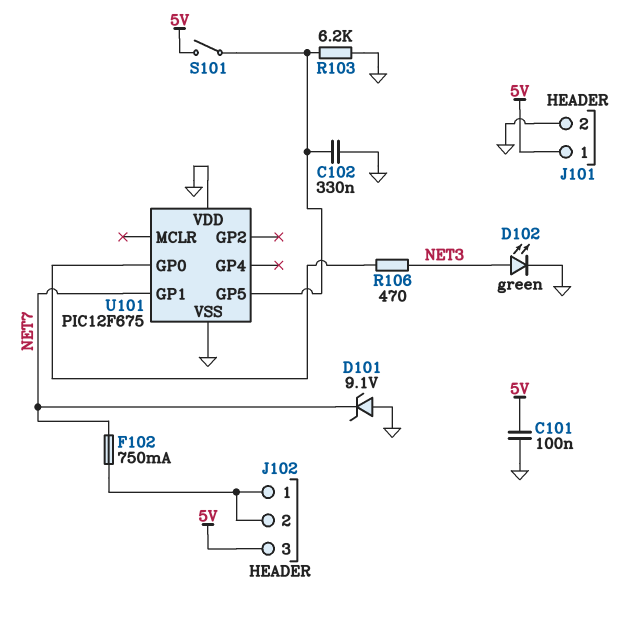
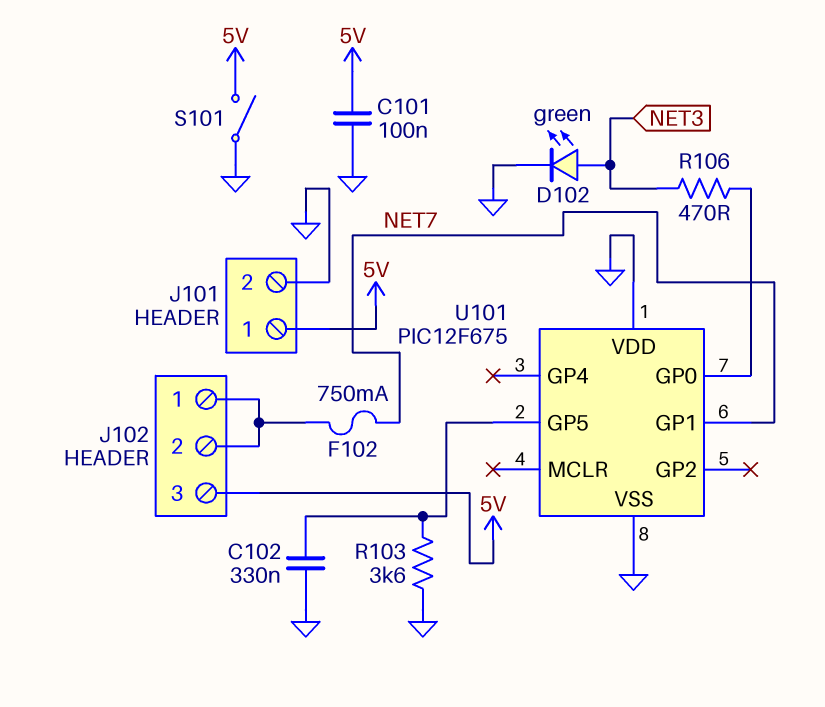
D101: zener 9.1V (A GND, K NET7) -> none
R103: 6.2k (GND, U101/GP5) -> 3.6k (GND, U101/GP5)
S101: switch (5V, U101/GP5) -> switch (5V, GND)

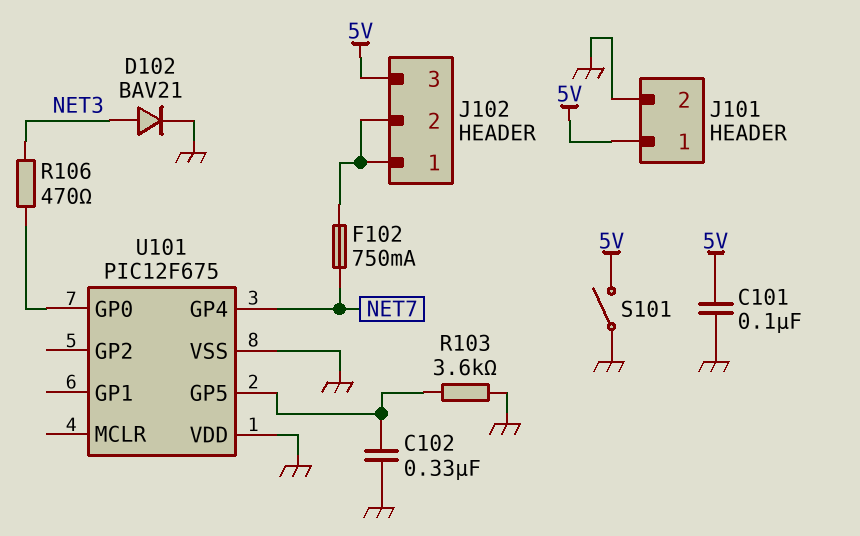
D102: LED green (A NET3, K GND) -> diode BAV21 (A NET3, K GND)
U101 pin GP1: NET7 -> none
U101 pin GP4: none -> NET7

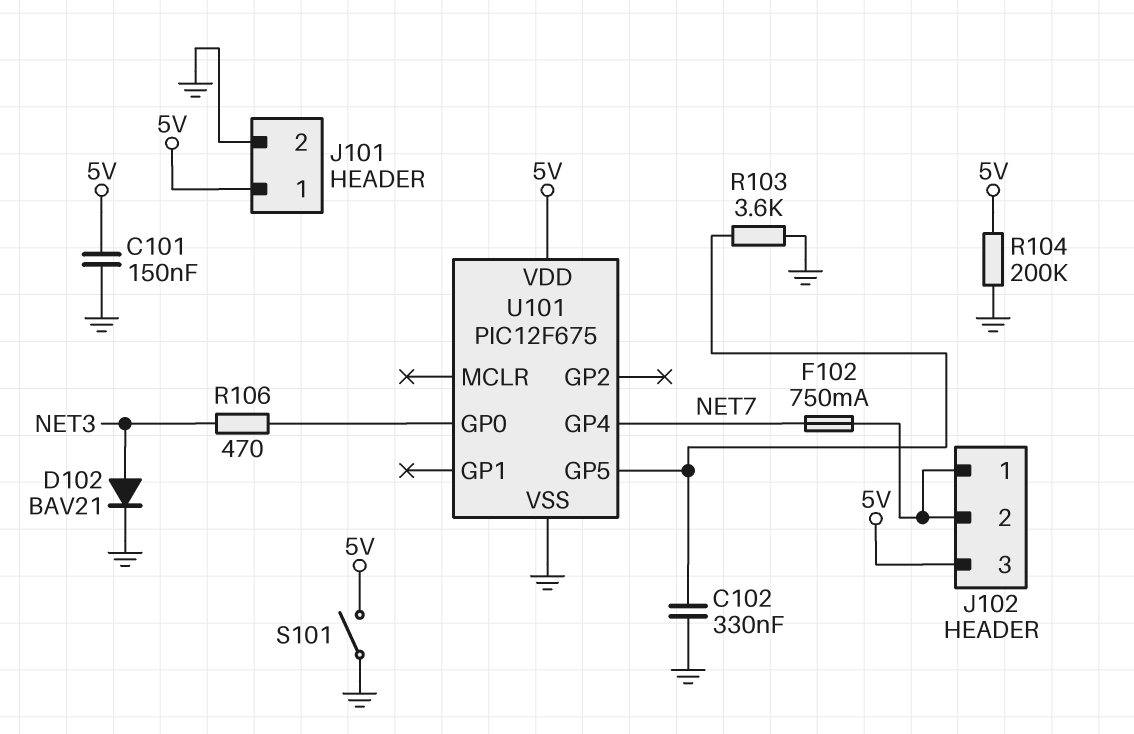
C101: 100nF (5V, GND) -> 150nF (5V, GND)
R104: none -> 200k (5V, GND)
U101 pin VDD: GND -> 5V

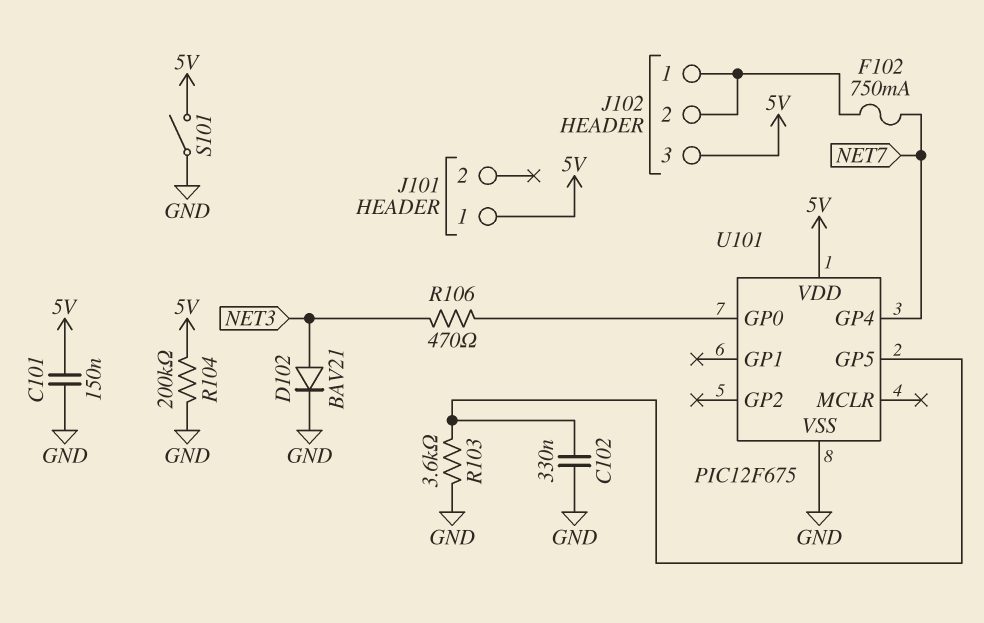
J101 pin 2: GND -> none

